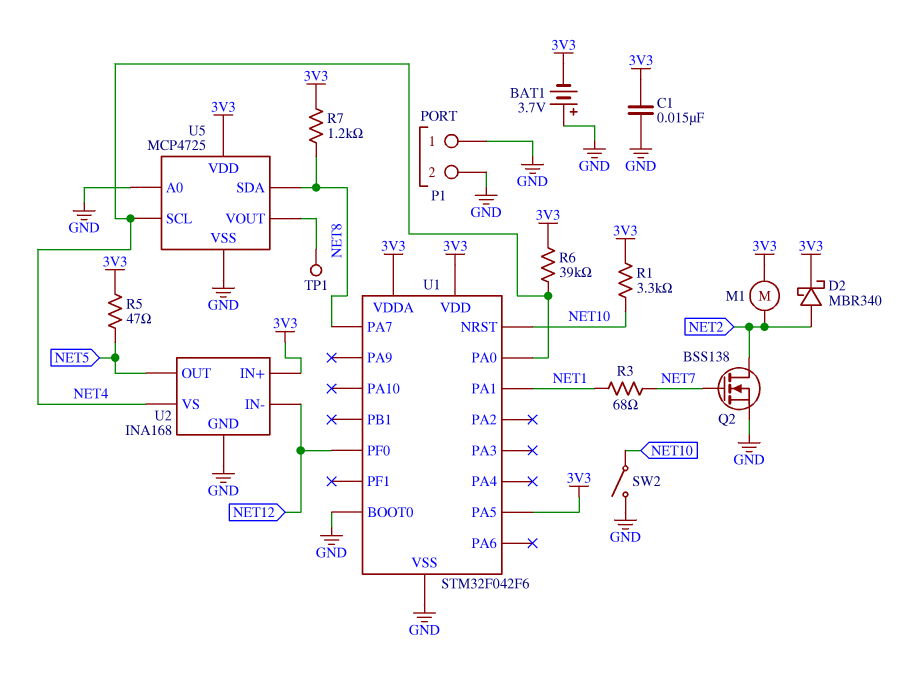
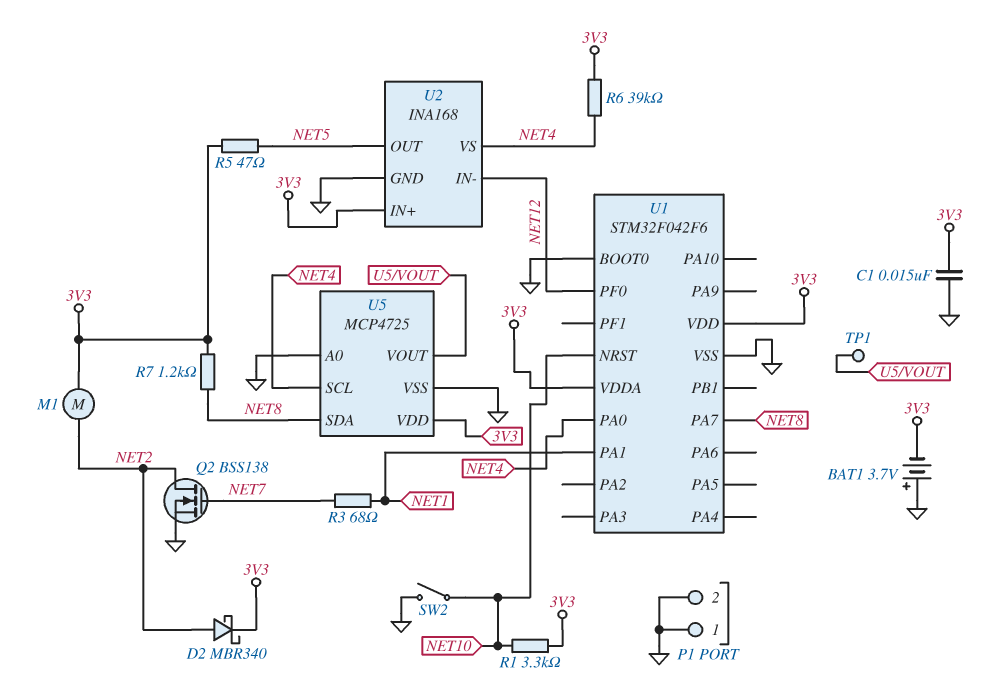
U1 pin PA5: 3V3 -> none

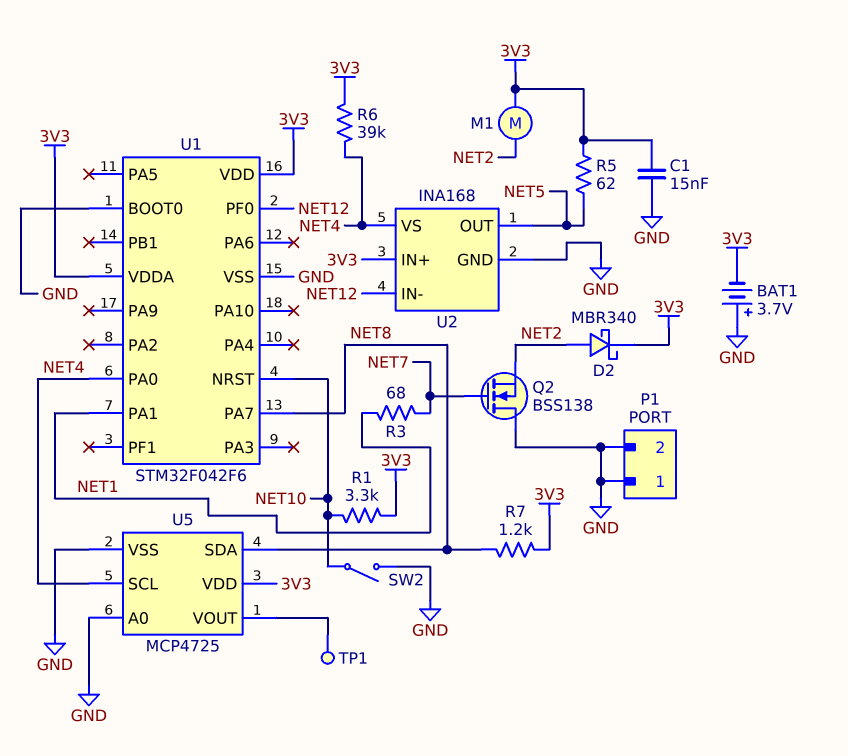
Q2: NMOS BSS138 (G NET7, D NET2, S GND) -> NMOS BSS138 (G NET7, D GND, S NET2)
R5: 47 (3V3, NET5) -> 62 (3V3, NET5)

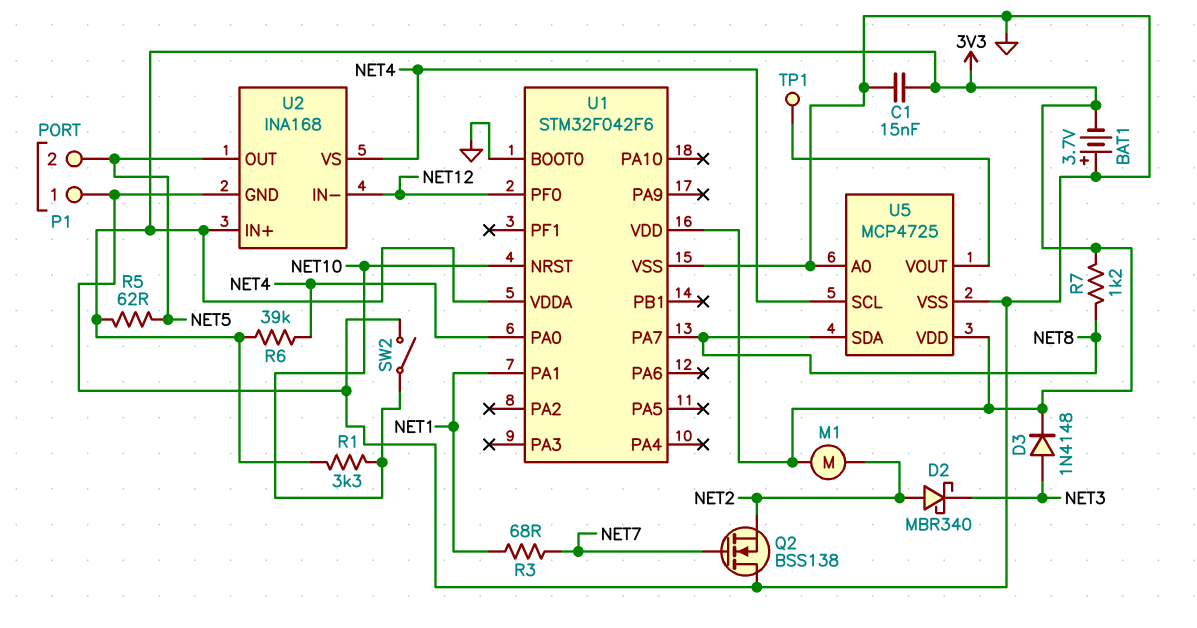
D2: schottky MBR340 (A NET2, K 3V3) -> schottky MBR340 (A NET2, K NET3)
D3: none -> diode 1N4148 (A NET3, K 3V3)
P1 pin 2: GND -> NET5

